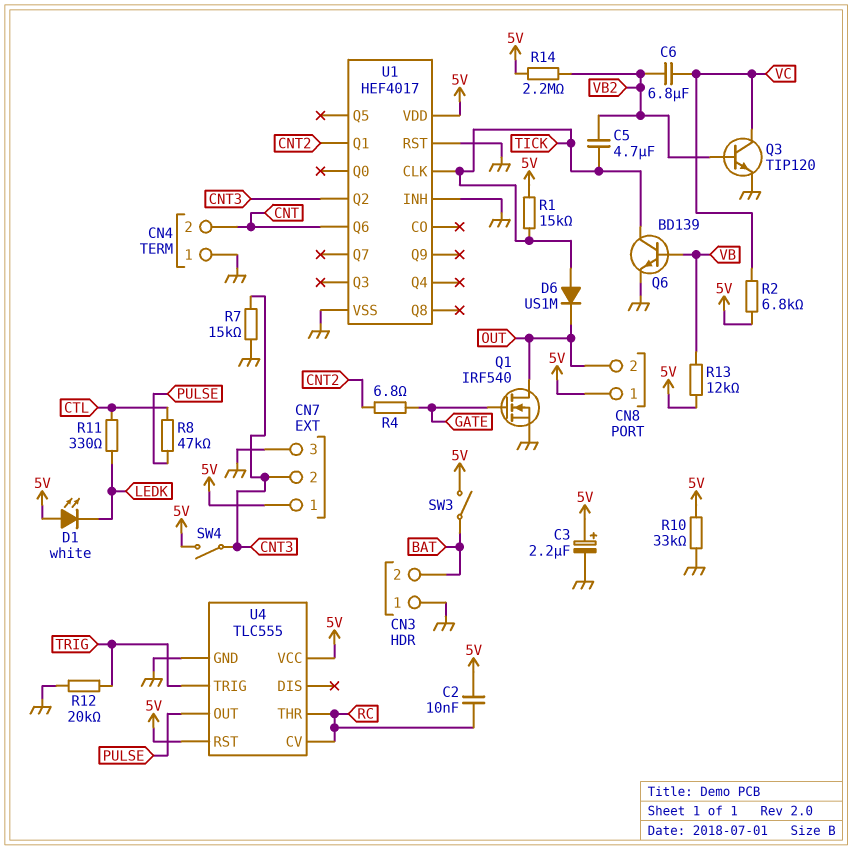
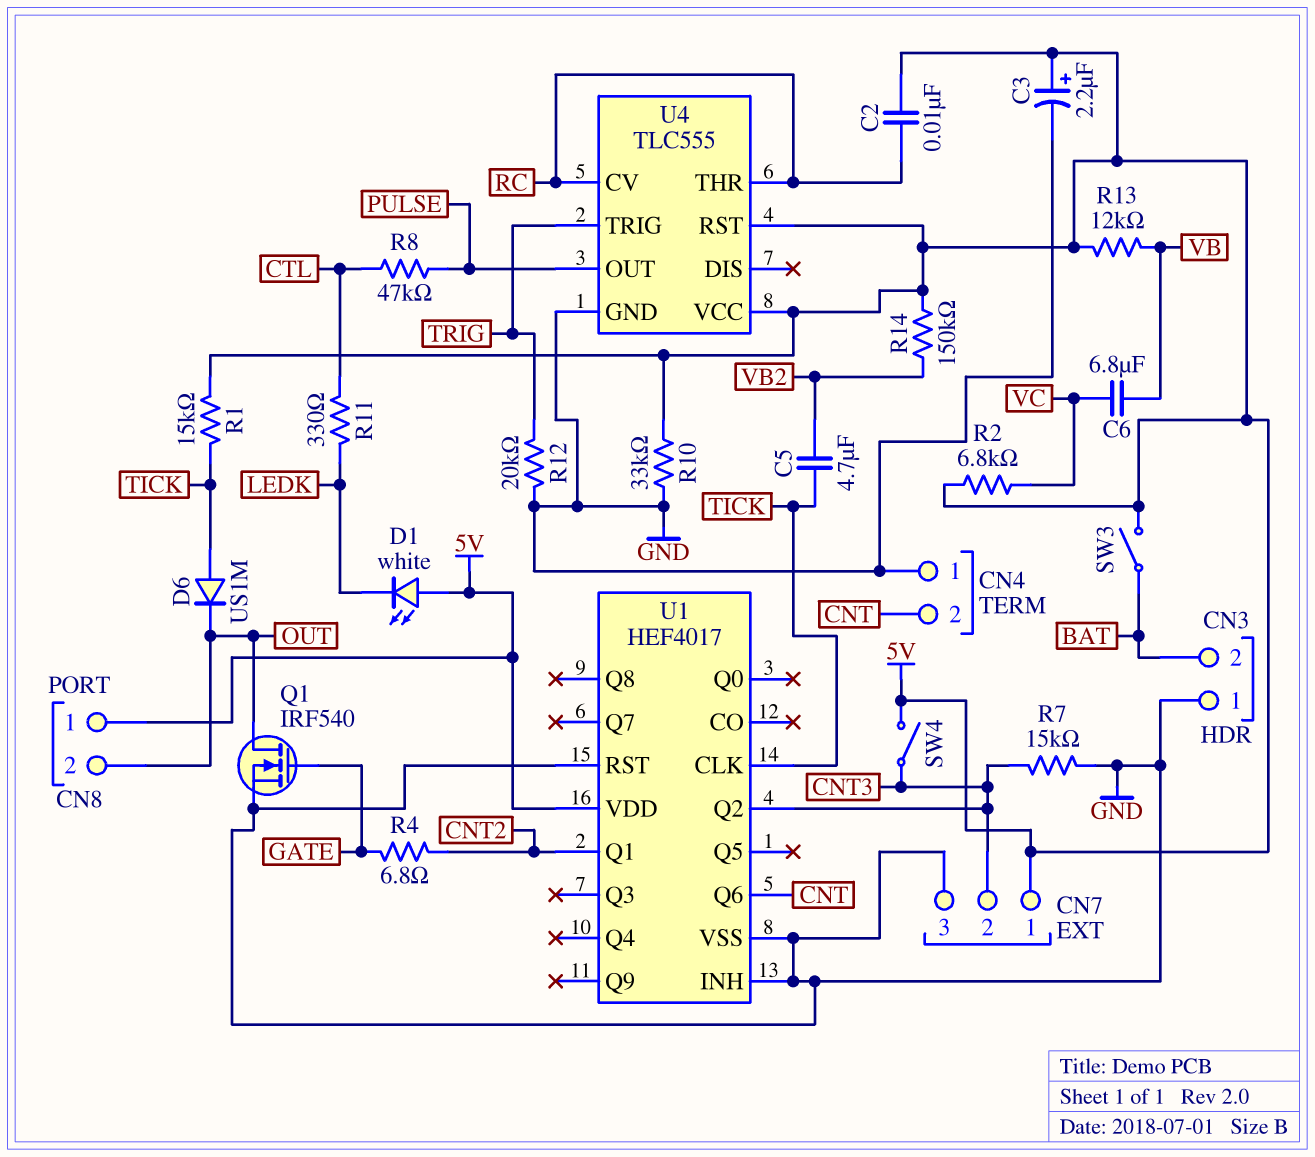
C6: 6.8uF (VB2, VC) -> 6.8uF (VB, VC)
Q3: NPN TIP120 (B VB2, C VC, E GND) -> none
Q6: NPN BD139 (B VB, C TICK, E GND) -> none
R14: 2.2M (5V, VB2) -> 150k (5V, VB2)

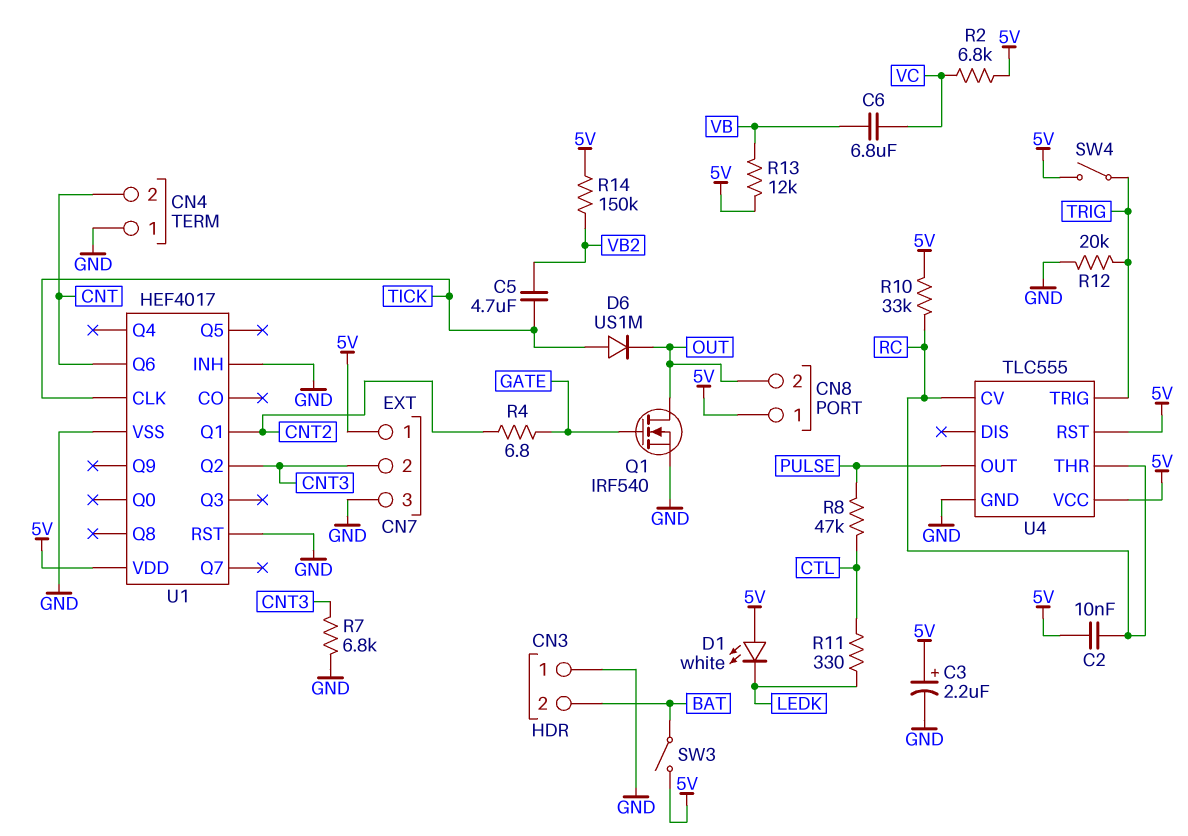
R1: 15k (5V, TICK) -> none
R7: 15k (CNT3, GND) -> 6.8k (CNT3, GND)
R10: 33k (5V, GND) -> 33k (5V, RC)
SW4: switch (5V, CNT3) -> switch (5V, TRIG)

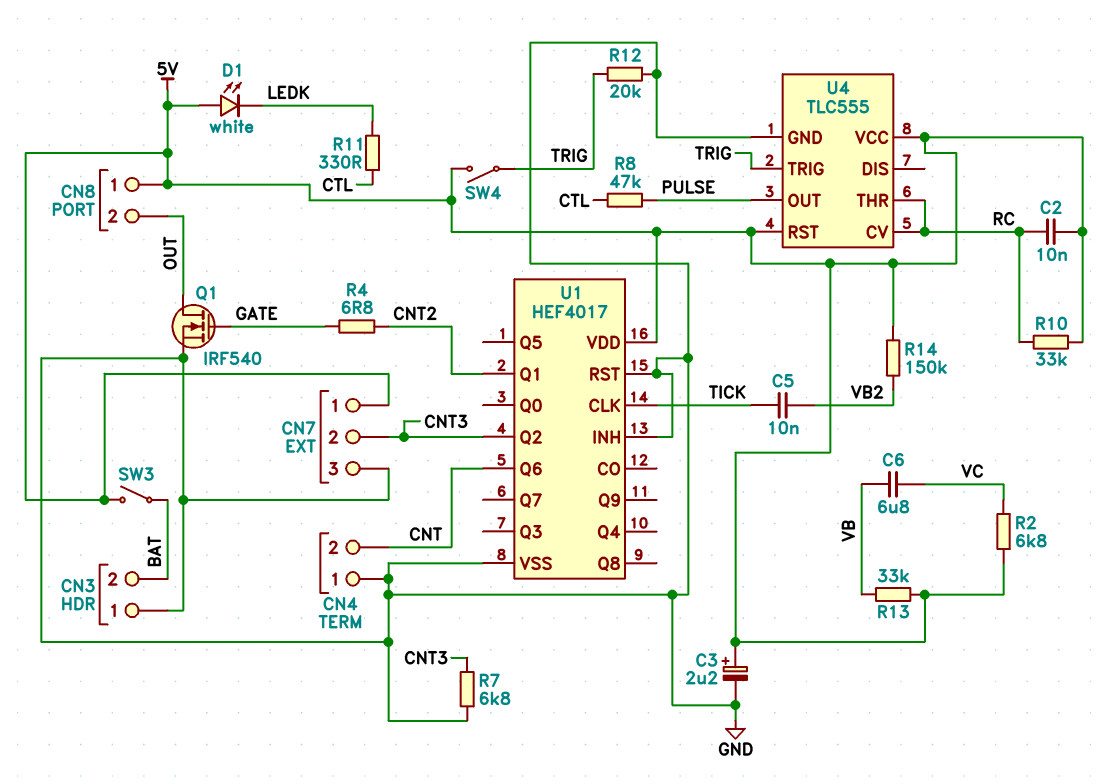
C5: 4.7uF (TICK, VB2) -> 10nF (TICK, VB2)
D6: diode US1M (A TICK, K OUT) -> none
R13: 12k (5V, VB) -> 33k (5V, VB)

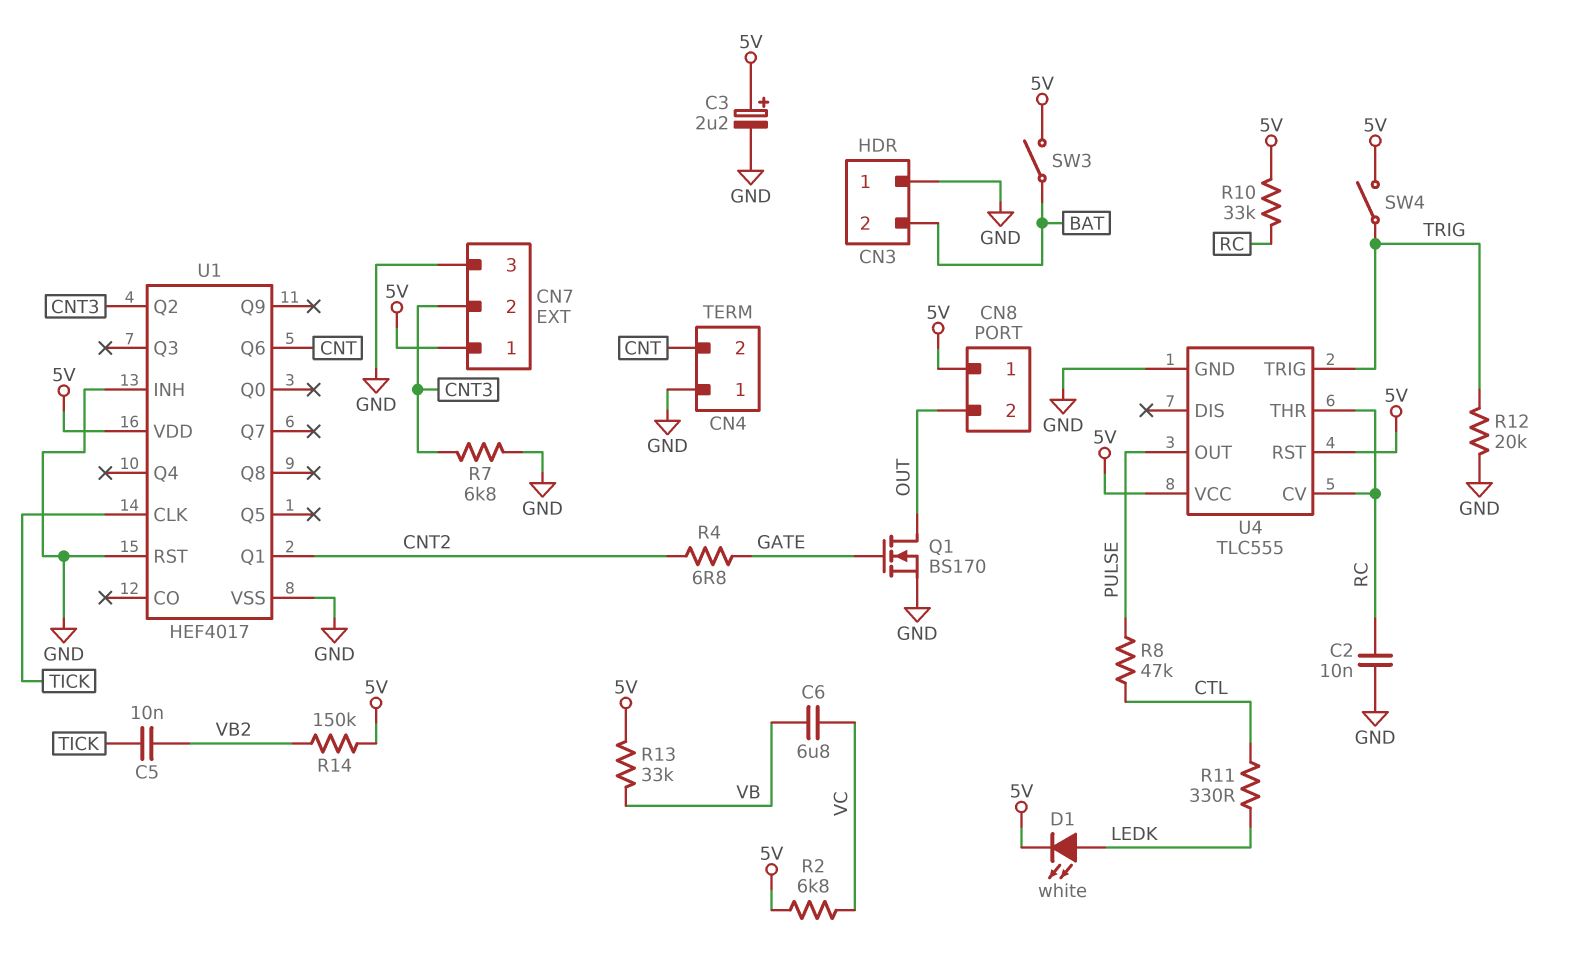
C2: 10nF (5V, RC) -> 10nF (GND, RC)
D1: LED white (A 5V, K LEDK) -> LED white (A LEDK, K 5V)
Q1: NMOS IRF540 (G GATE, D OUT, S GND) -> NMOS BS170 (G GATE, D OUT, S GND)

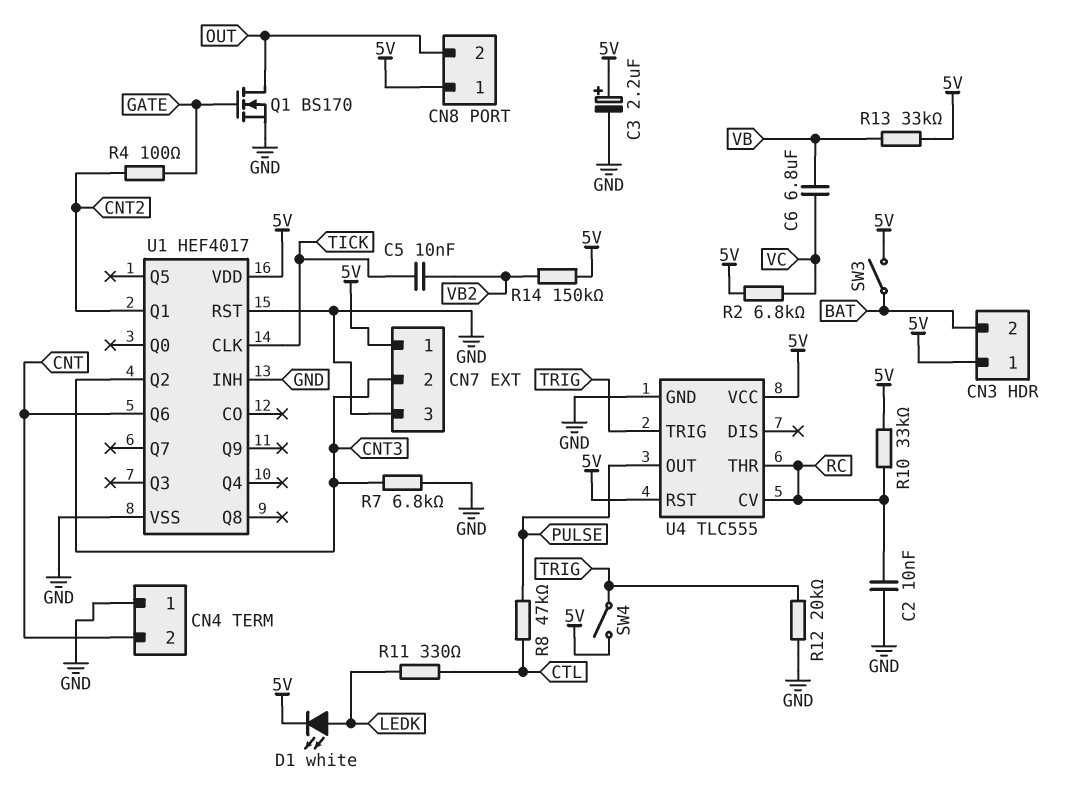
CN3 pin 1: GND -> 5V
R4: 6.8 (CNT2, GATE) -> 100 (CNT2, GATE)

